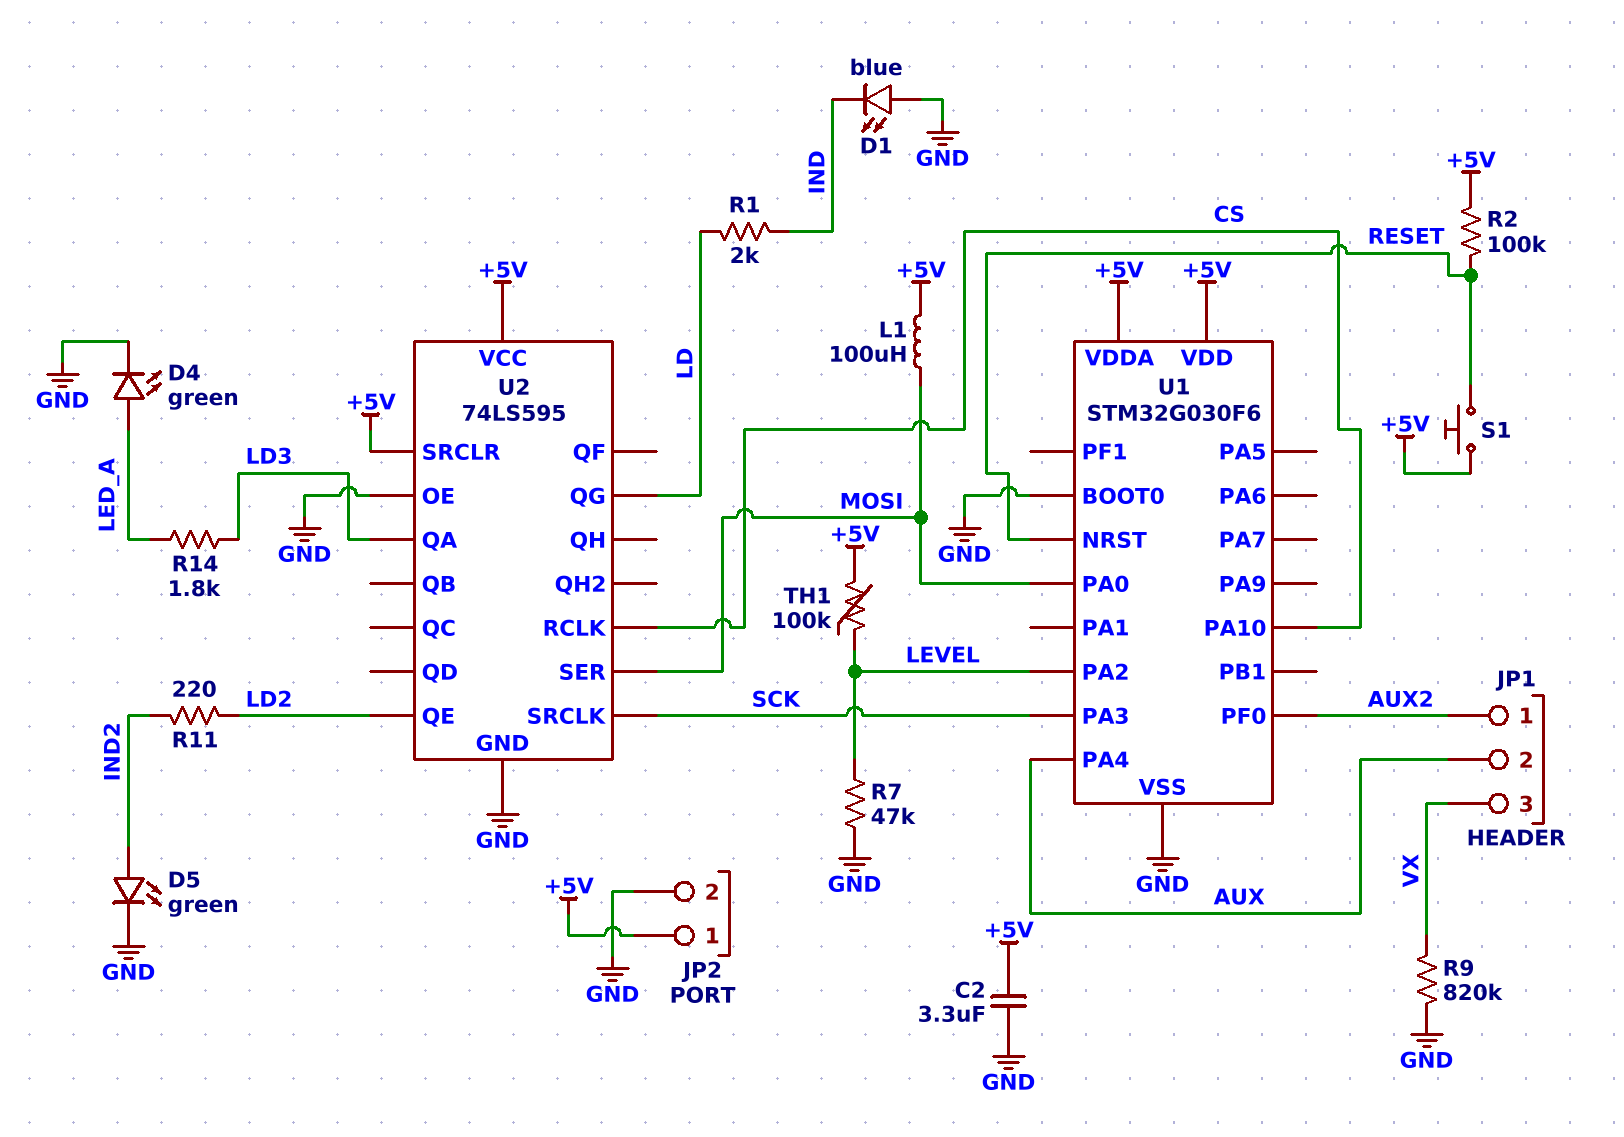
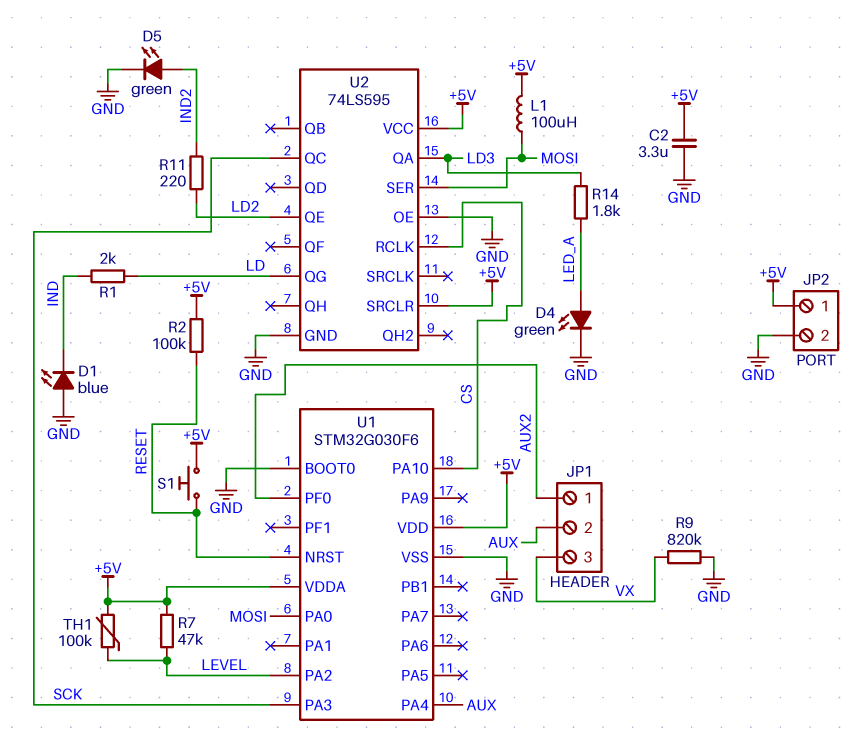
R7: 47k (GND, LEVEL) -> 47k (+5V, LEVEL)
U2 pin QC: none -> SCK
U2 pin SRCLK: SCK -> none

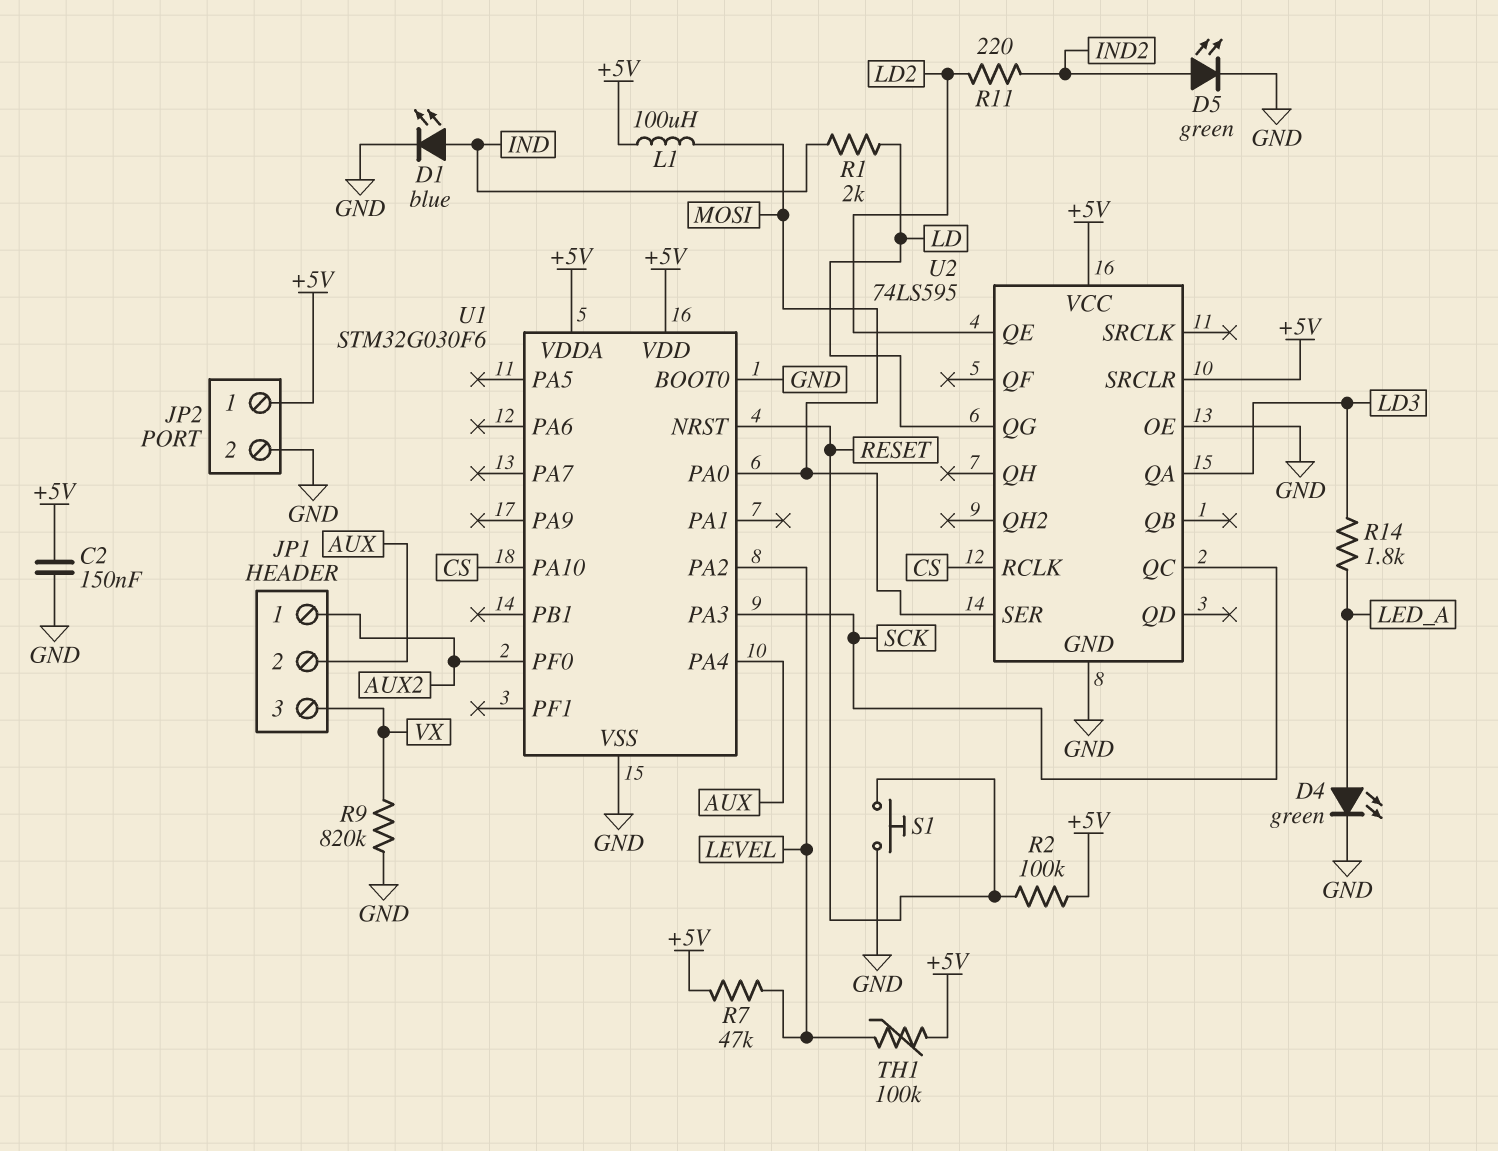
C2: 3.3uF (+5V, GND) -> 150nF (+5V, GND)
D1: LED blue (A GND, K IND) -> LED blue (A IND, K GND)
S1: button (+5V, RESET) -> button (GND, RESET)

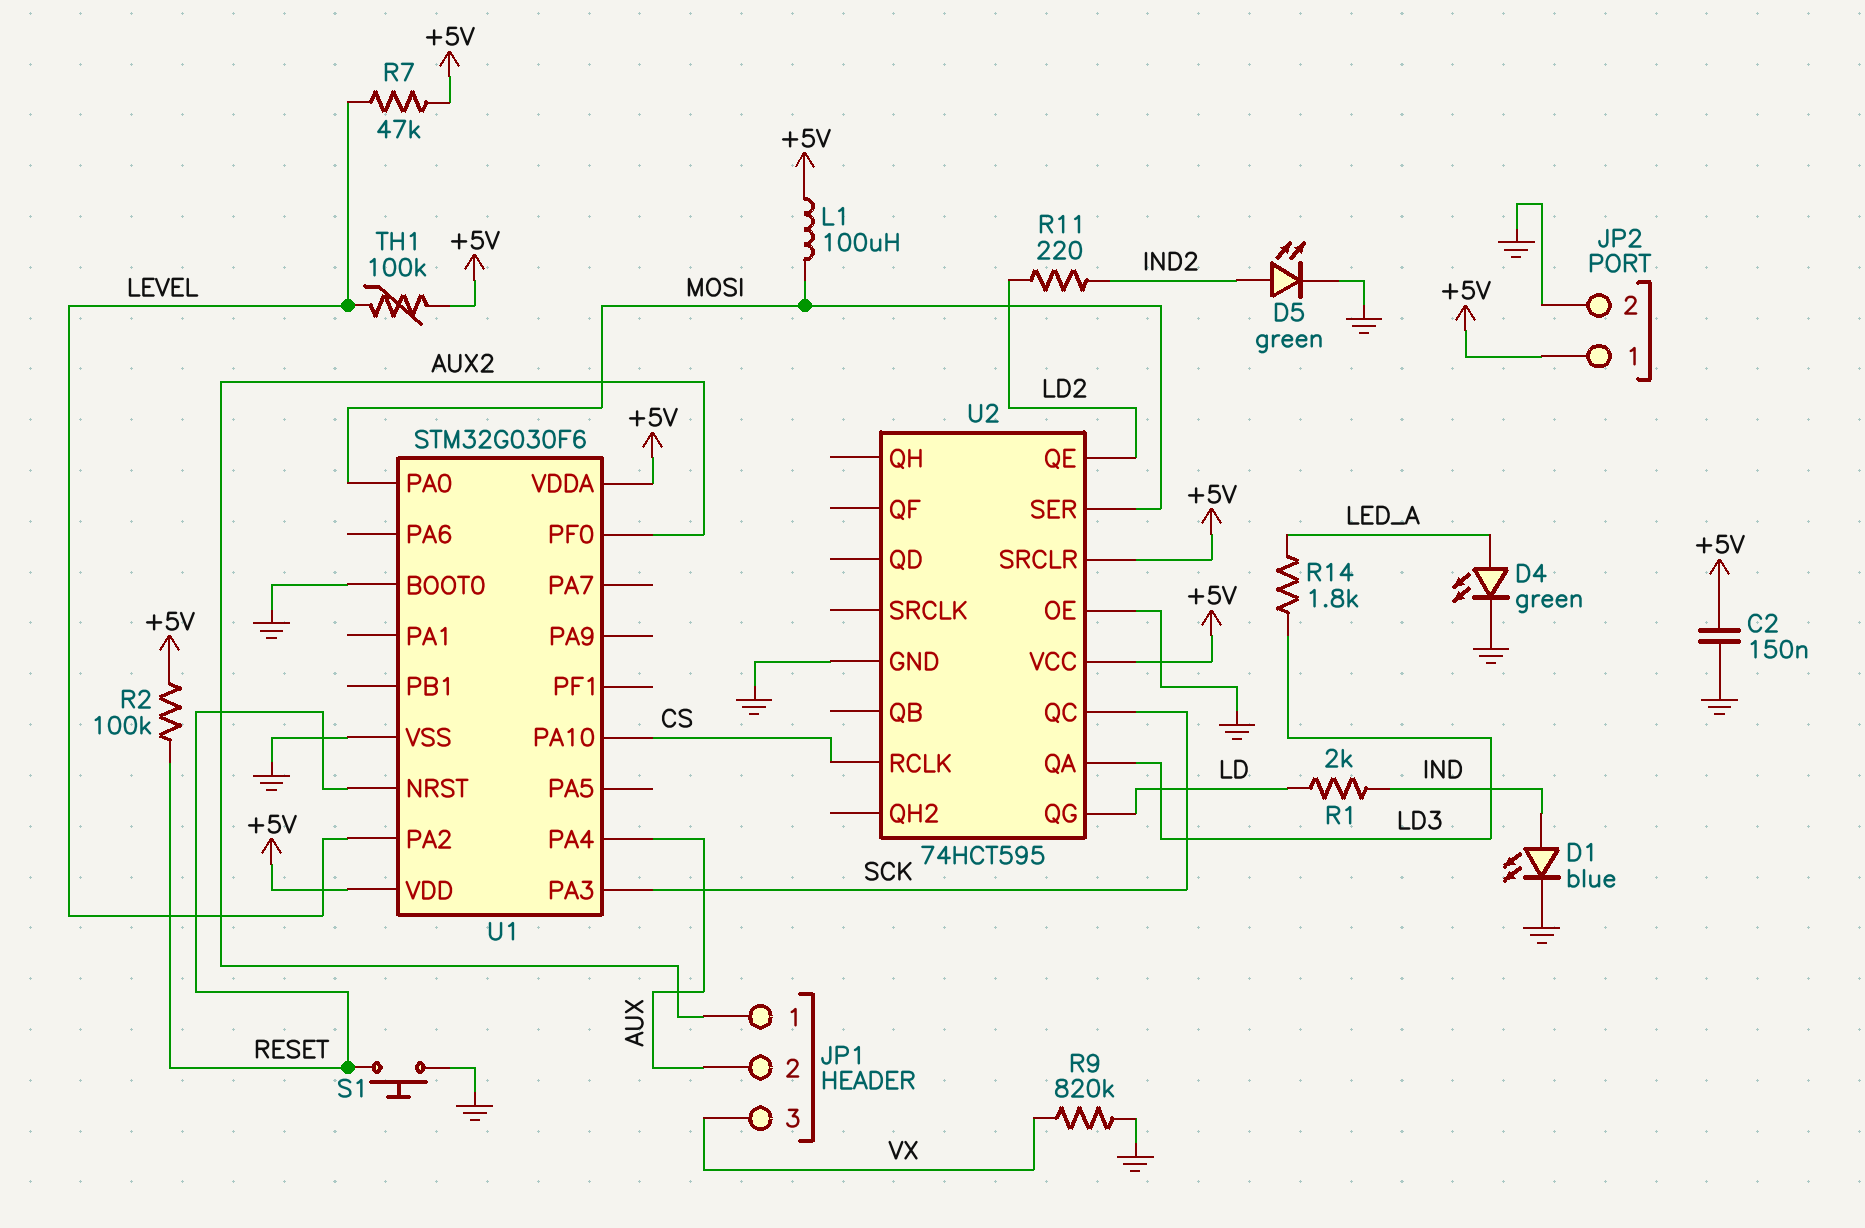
U2: 74LS595 -> 74HCT595

